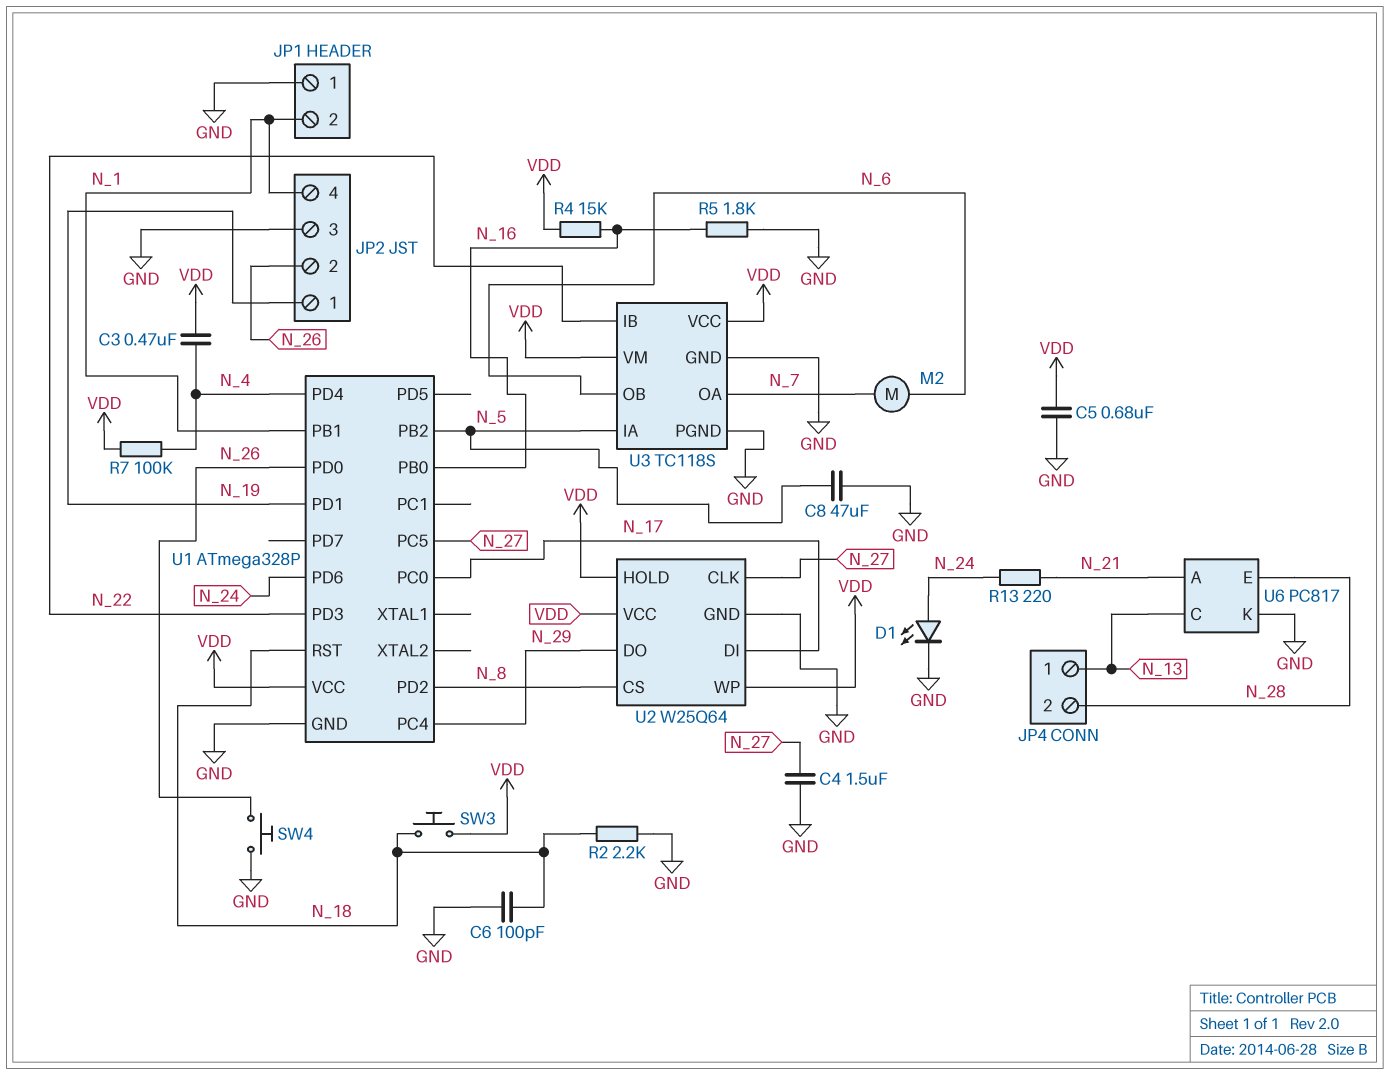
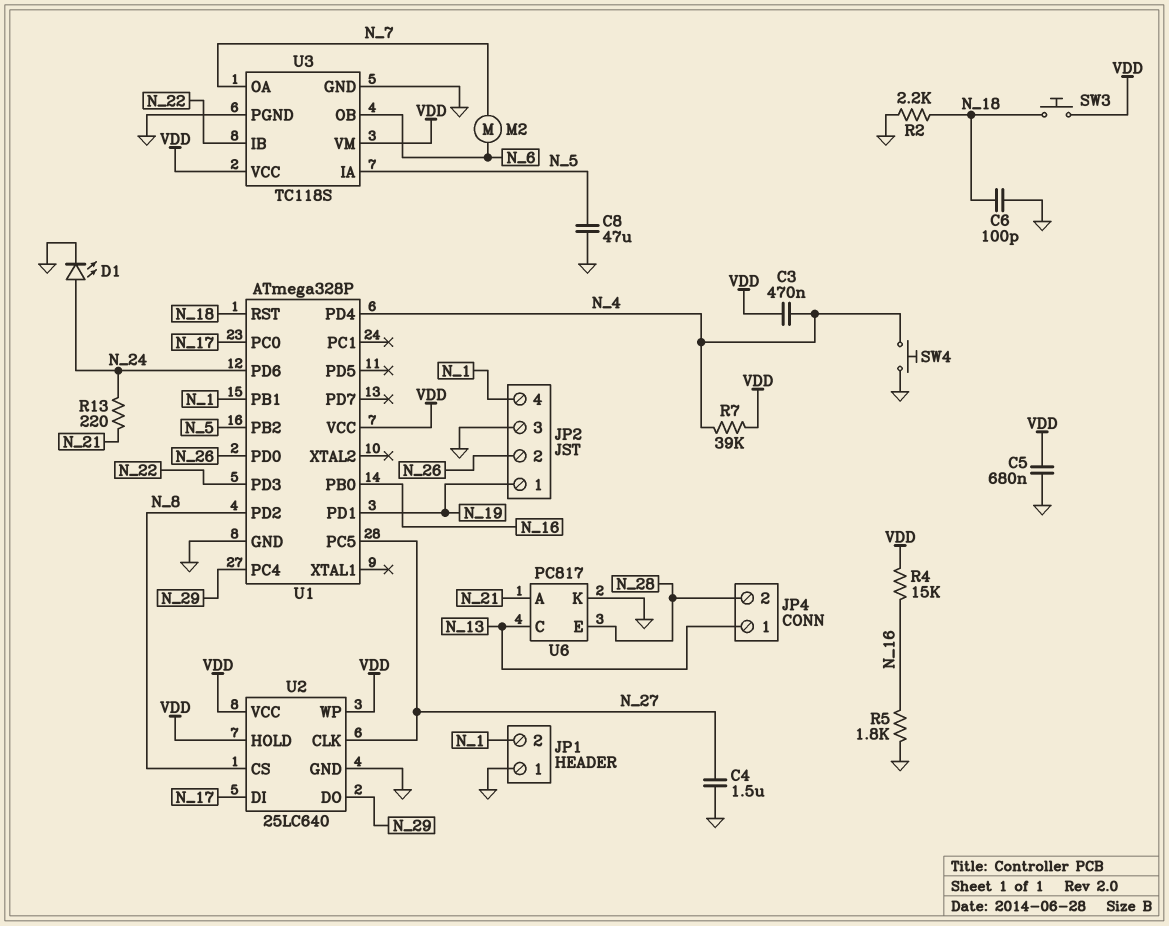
R7: 100k (N_4, VDD) -> 39k (N_4, VDD)
SW4: button (GND, N_26) -> button (GND, N_4)
U2: W25Q64 -> 25LC640

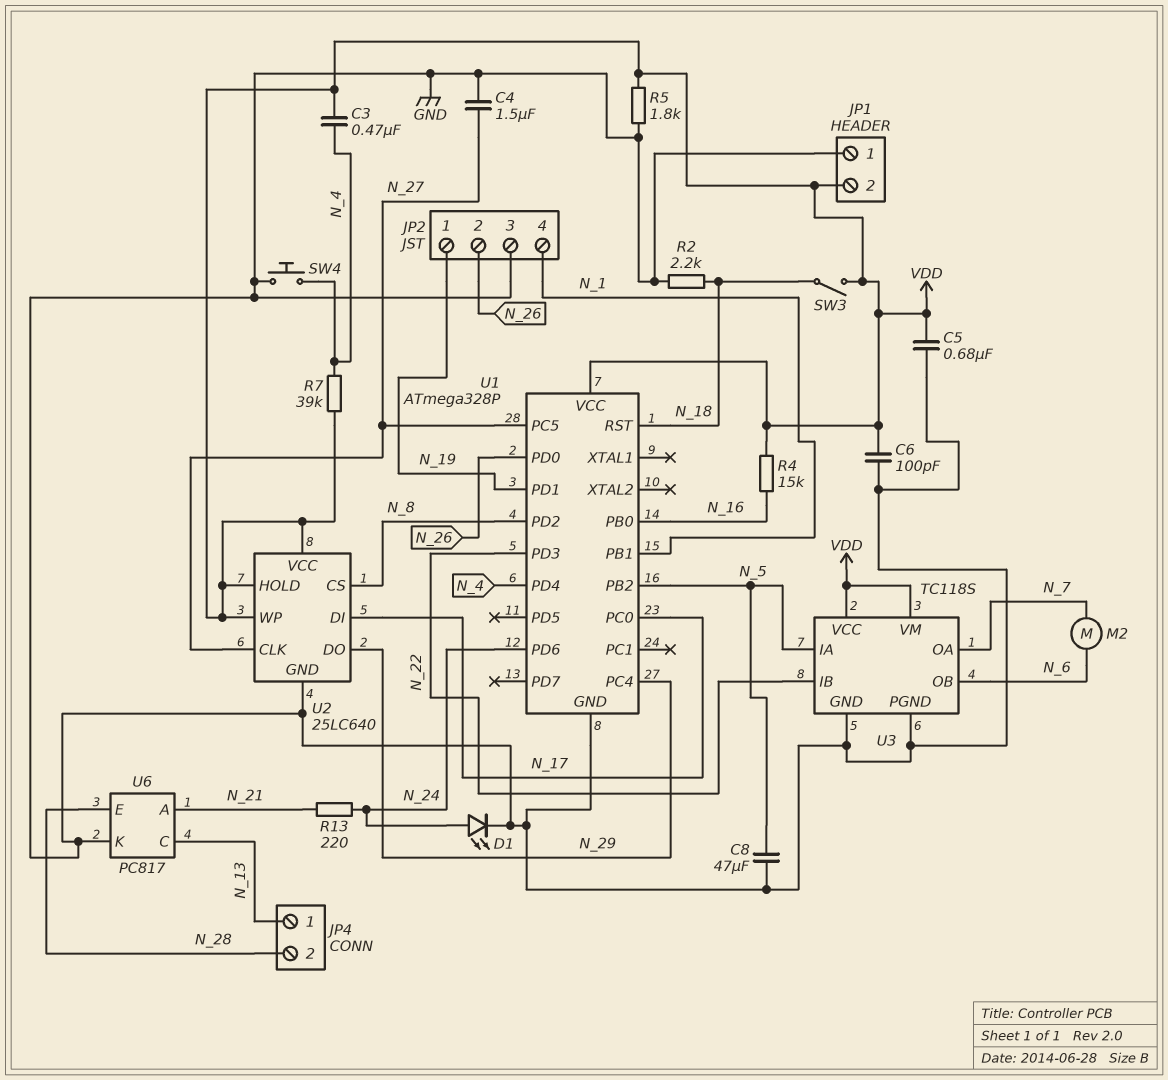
C6: 100pF (GND, N_18) -> 100pF (GND, VDD)
JP1 pin 2: N_1 -> VDD
R5: 1.8k (GND, N_16) -> 1.8k (GND, VDD)
SW3: button (N_18, VDD) -> switch (N_18, VDD)

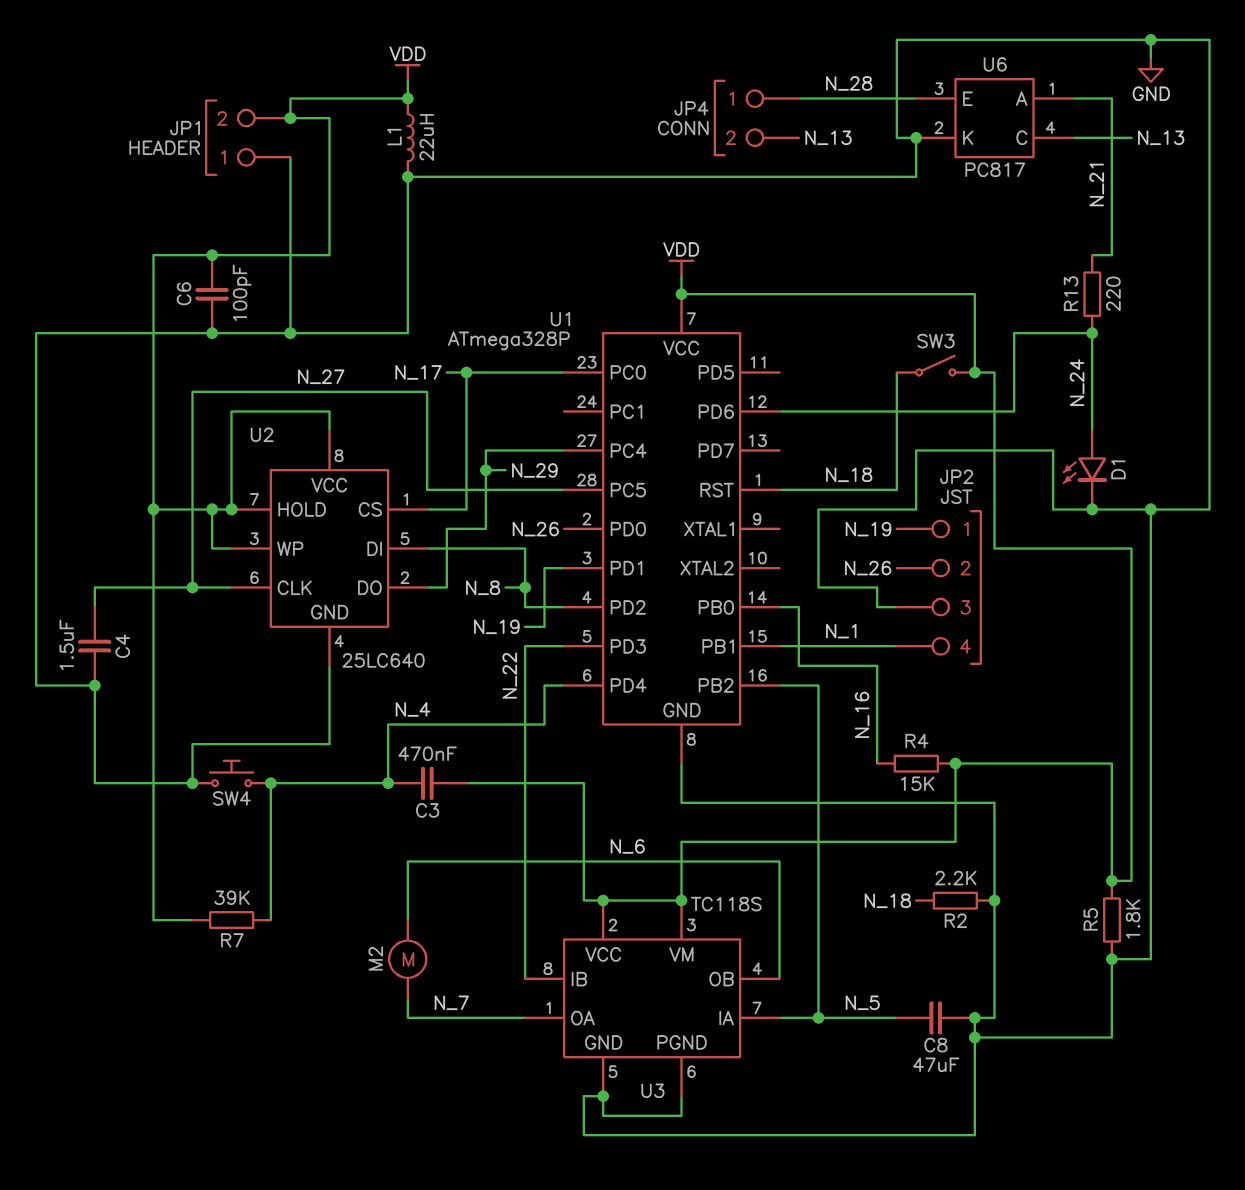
C5: 680nF (GND, VDD) -> none
JP4 pin 1: N_13 -> N_28
JP4 pin 2: N_28 -> N_13
L1: none -> 22uH (GND, VDD)
U2 pin CS: N_8 -> N_17
U2 pin DI: N_17 -> N_8

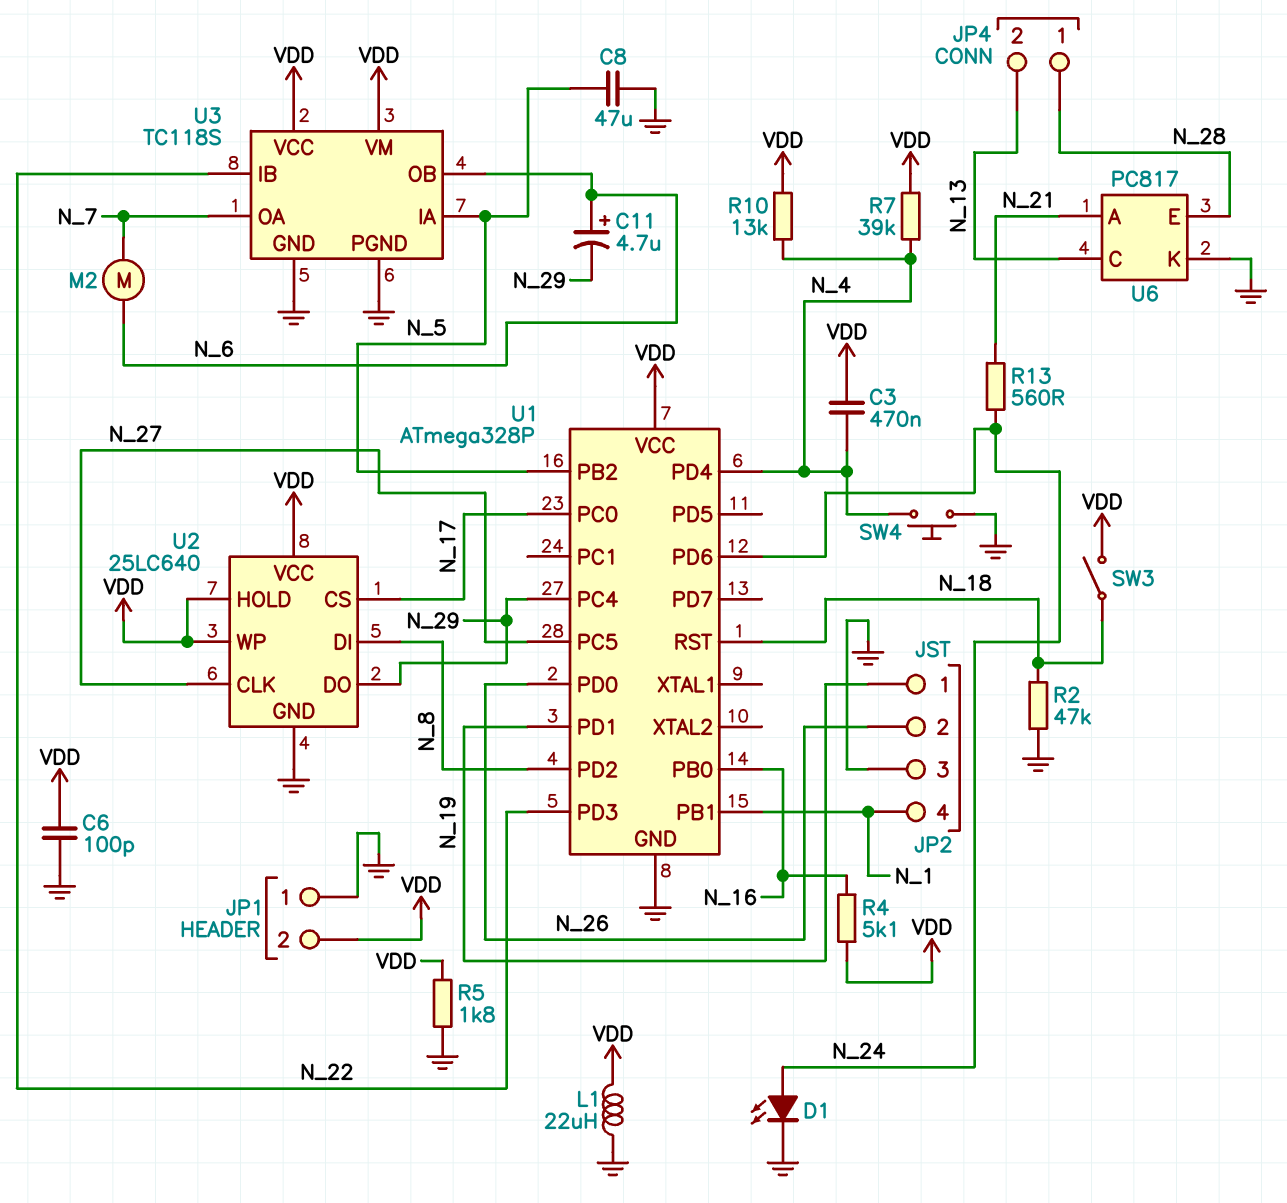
C4: 1.5uF (GND, N_27) -> none
C11: none -> 4.7uF (plus N_6, minus N_29)
R2: 2.2k (GND, N_18) -> 47k (GND, N_18)
R4: 15k (N_16, VDD) -> 5.1k (N_16, VDD)
R10: none -> 13k (N_4, VDD)
R13: 220 (N_21, N_24) -> 560 (N_21, N_24)

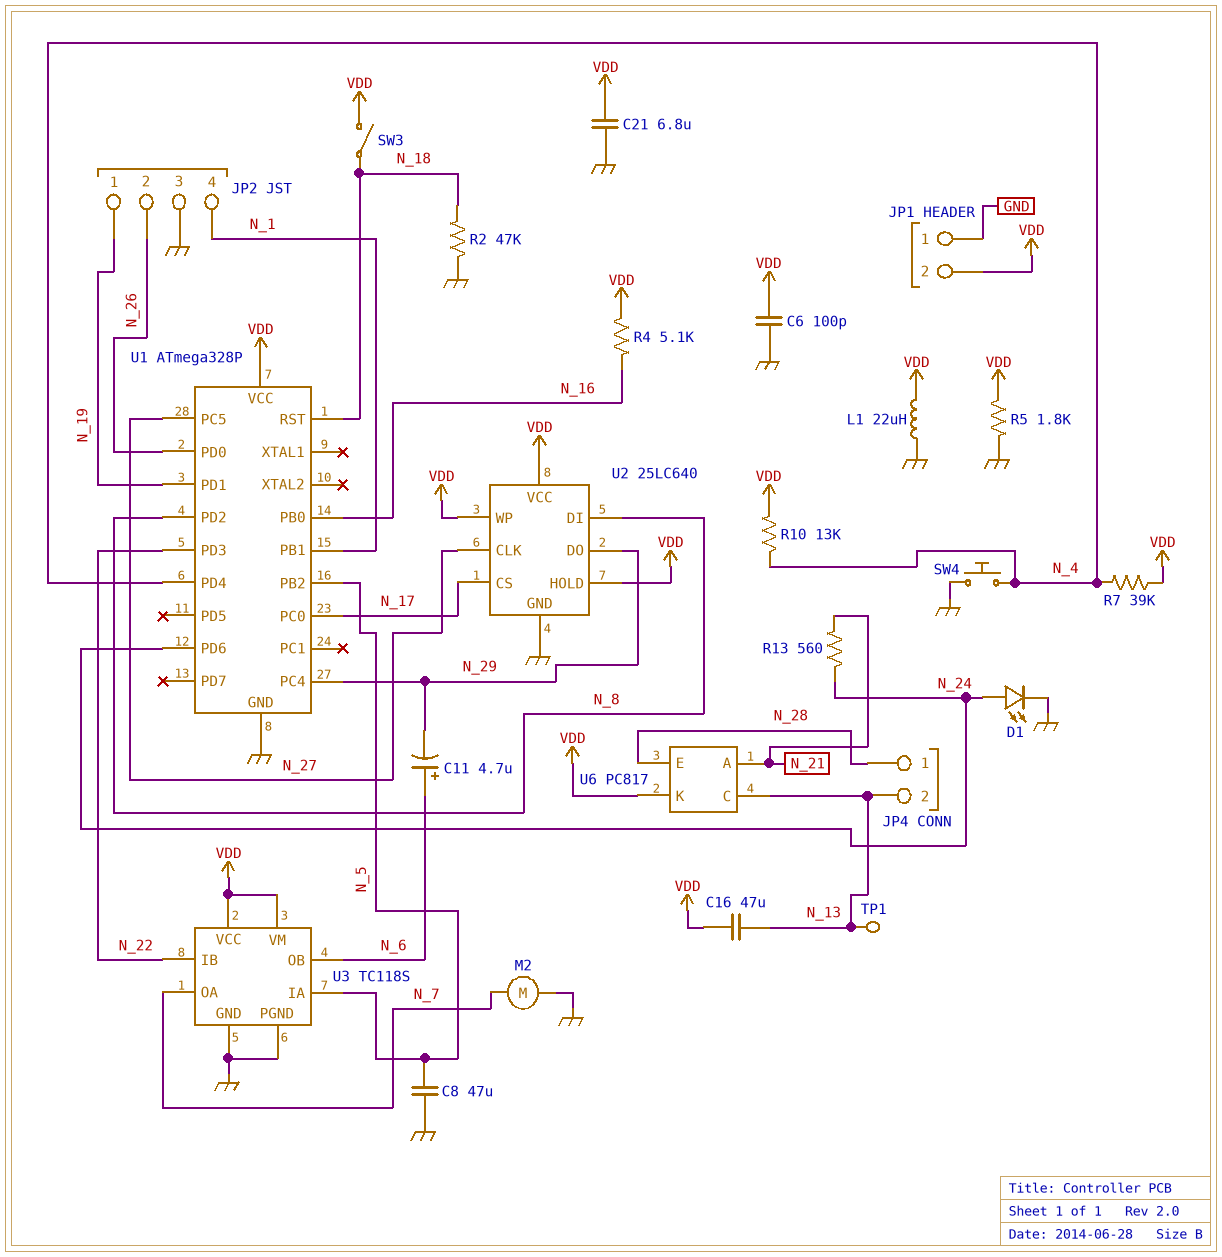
C3: 470nF (N_4, VDD) -> none
C16: none -> 47uF (N_13, VDD)
C21: none -> 6.8uF (GND, VDD)
M2: motor (N_6, N_7) -> motor (GND, N_7)
TP1: none -> test point (N_13)
U6 pin K: GND -> VDD

